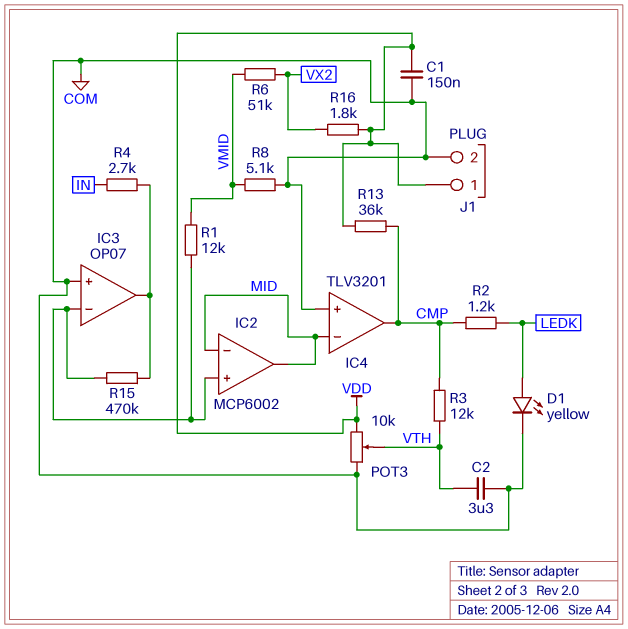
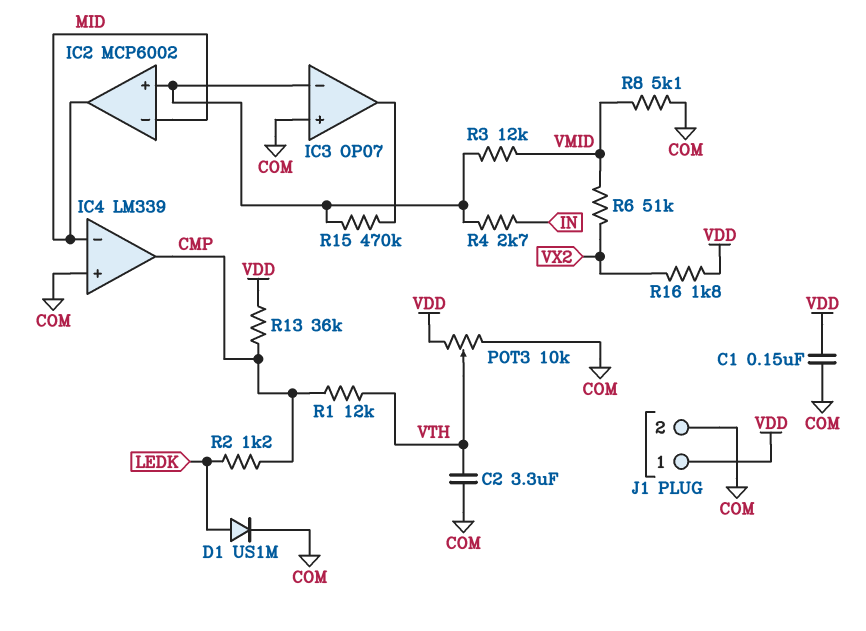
D1: LED yellow (A LEDK, K COM) -> diode US1M (A LEDK, K COM)
IC4: TLV3201 -> LM339
R1: 12k (IC2/in+, VMID) -> 12k (CMP, VTH)
R3: 12k (CMP, VTH) -> 12k (IC2/in+, VMID)
R4: 2.7k (IC3/out, IN) -> 2.7k (IC2/in+, IN)

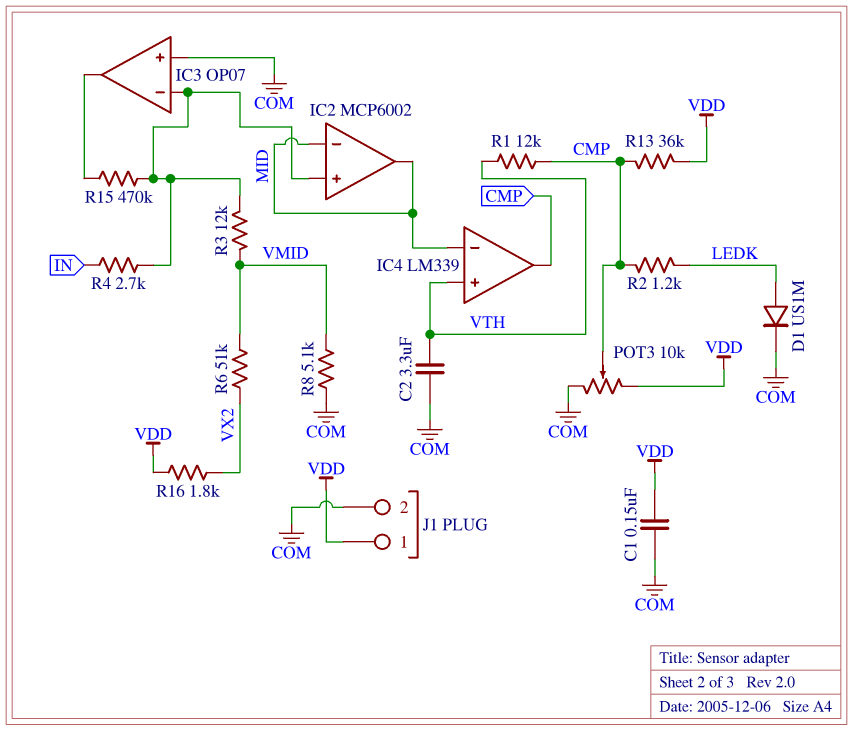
IC4 pin in+: COM -> VTH
POT3: 10k (COM, VDD, wiper VTH) -> 10k (COM, VDD, wiper CMP)

